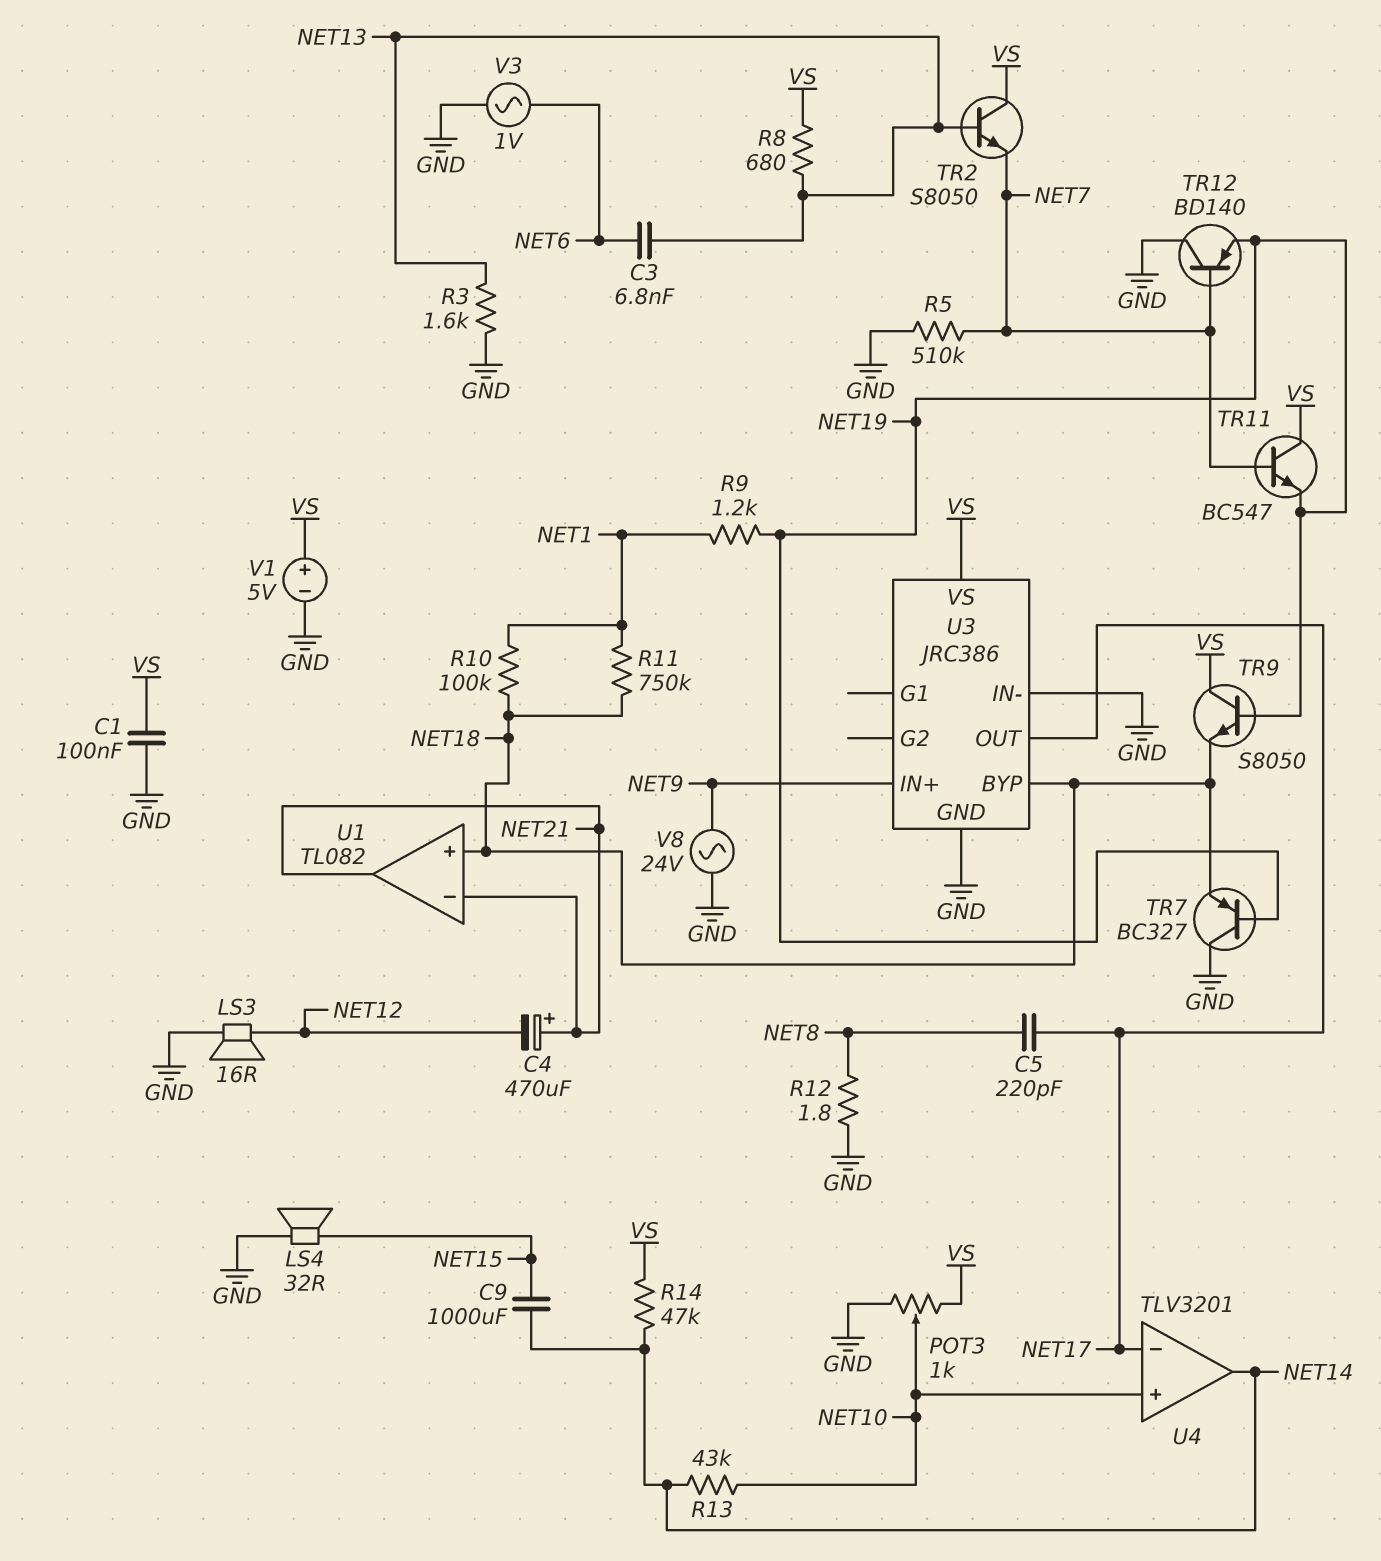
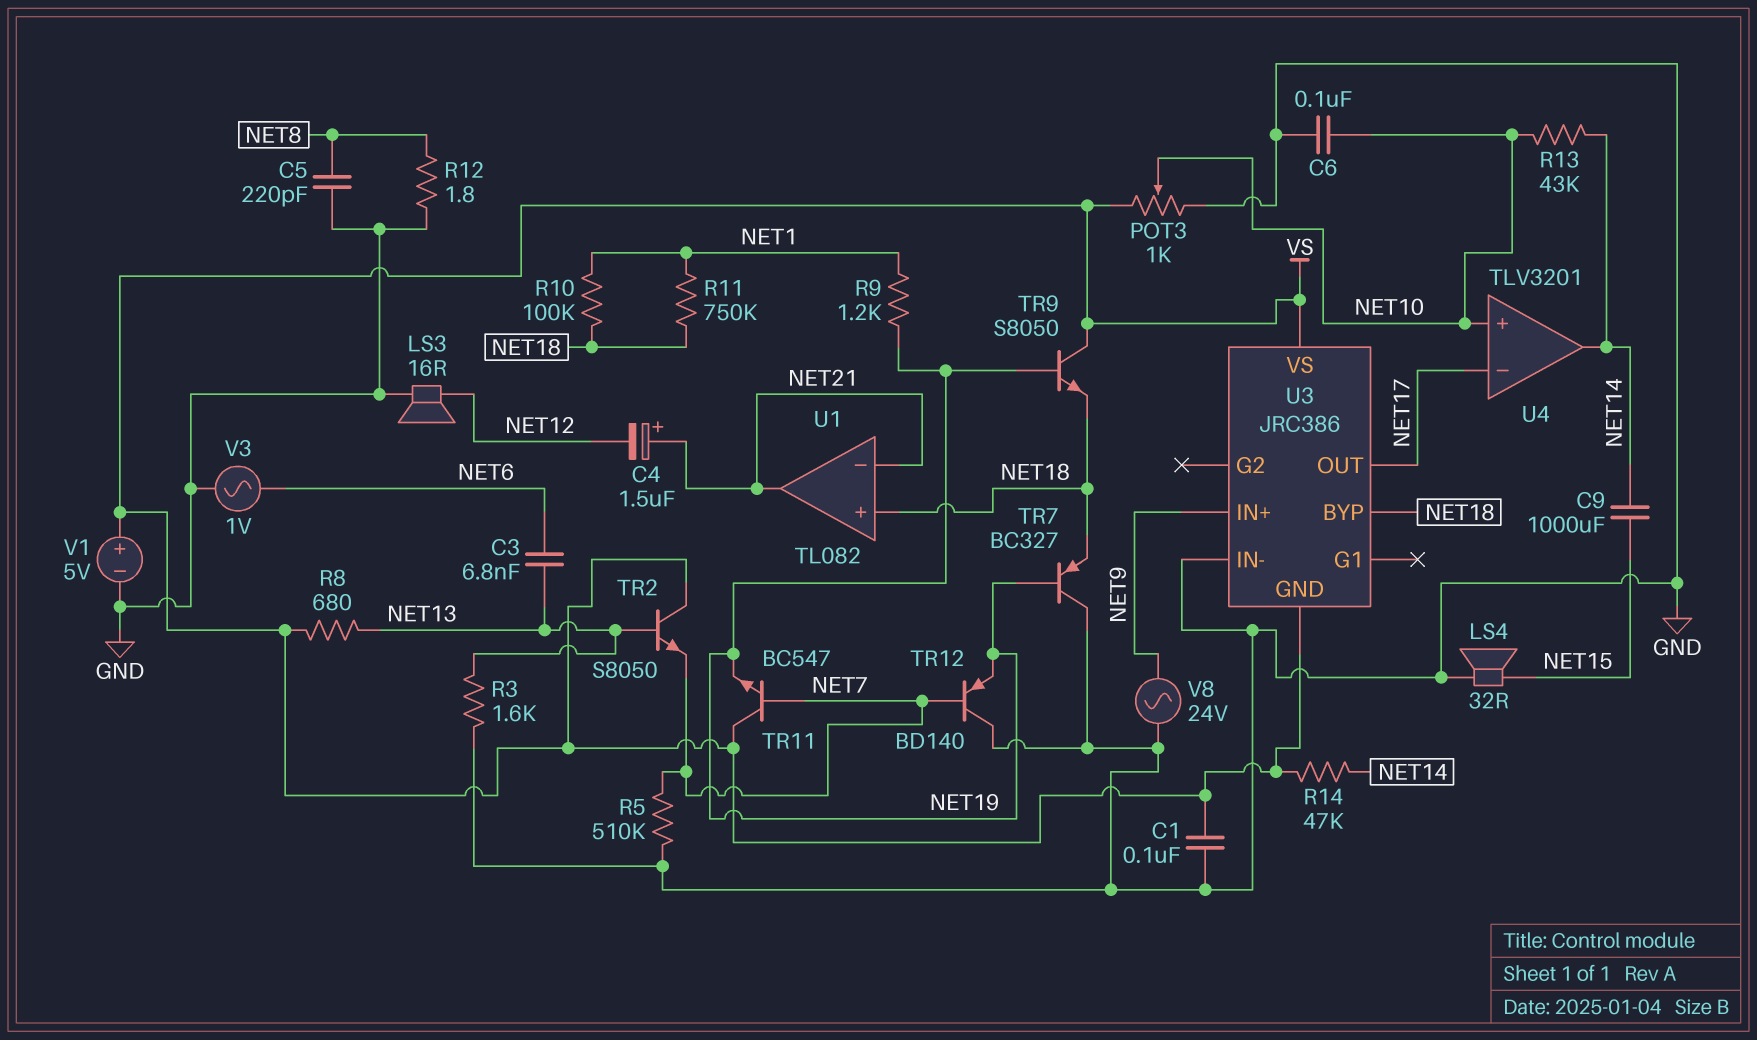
C4: 470uF (plus NET21, minus NET12) -> 1.5uF (plus NET21, minus NET12)
C5: 220pF (NET8, NET17) -> 220pF (GND, NET8)
C6: none -> 100nF (GND, NET10)
U3 pin GND: GND -> VS

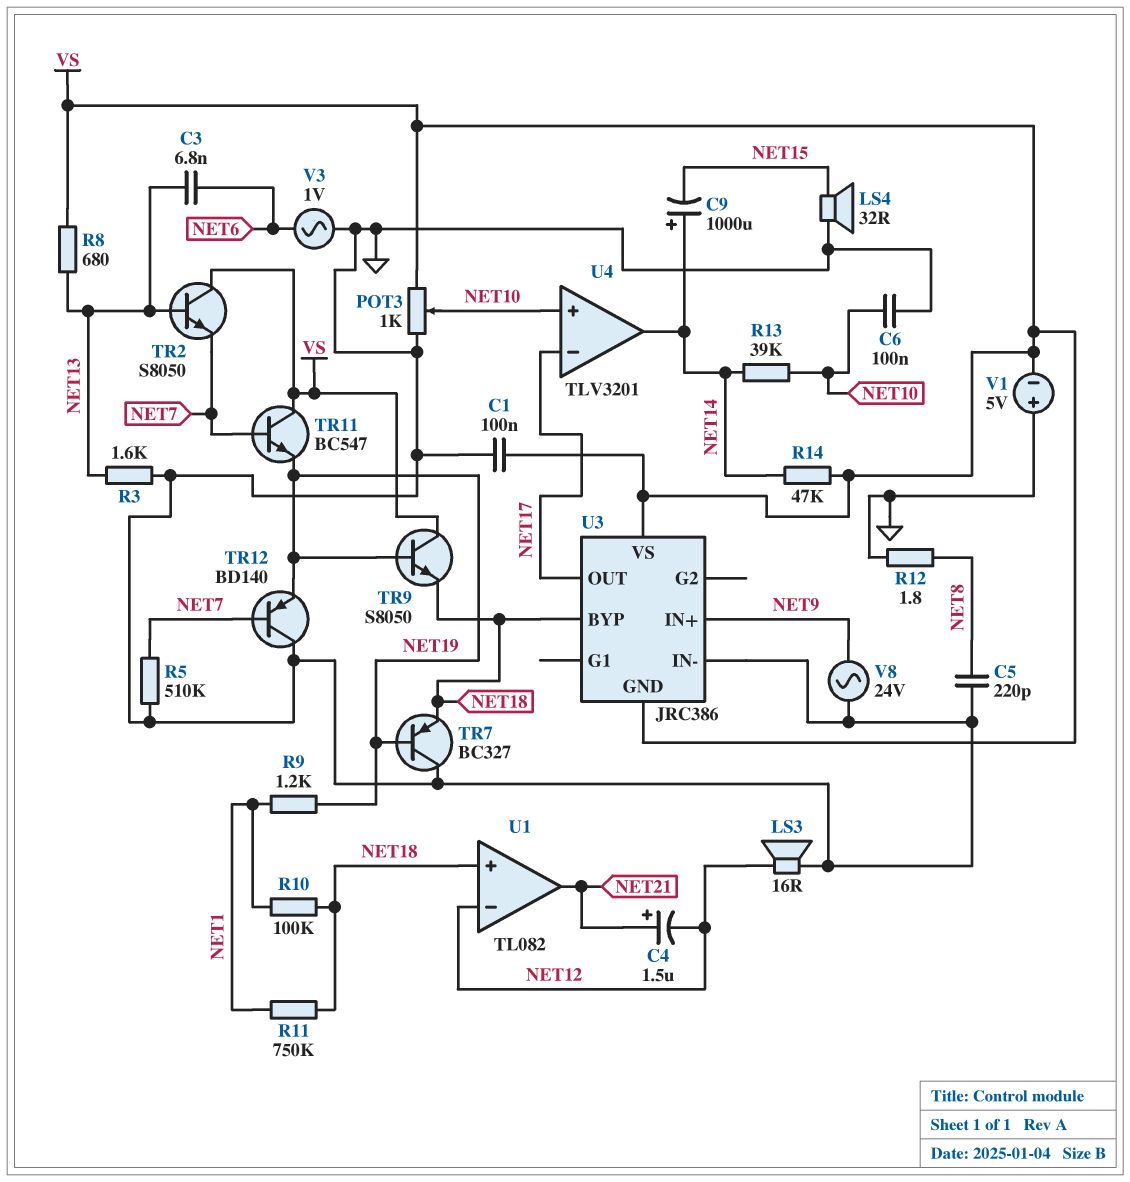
C9: 1000uF (NET14, NET15) -> 1000uF (plus NET14, minus NET15)
R13: 43k (NET10, NET14) -> 39k (NET10, NET14)
U1 pin in-: NET21 -> NET12
V1: 5V (plus VS, minus GND) -> 5V (plus GND, minus VS)

